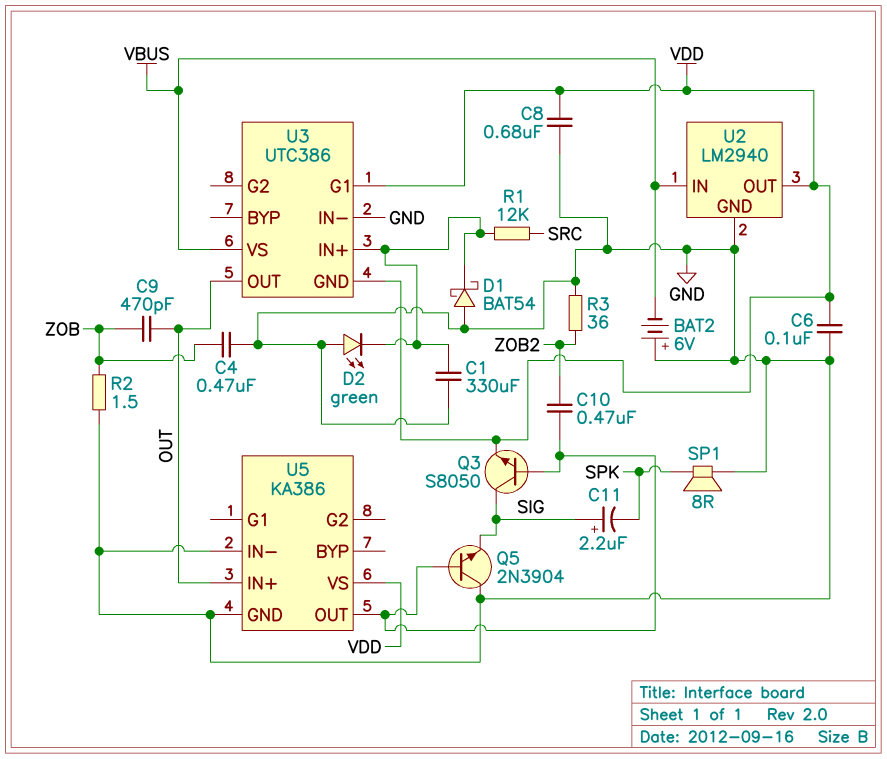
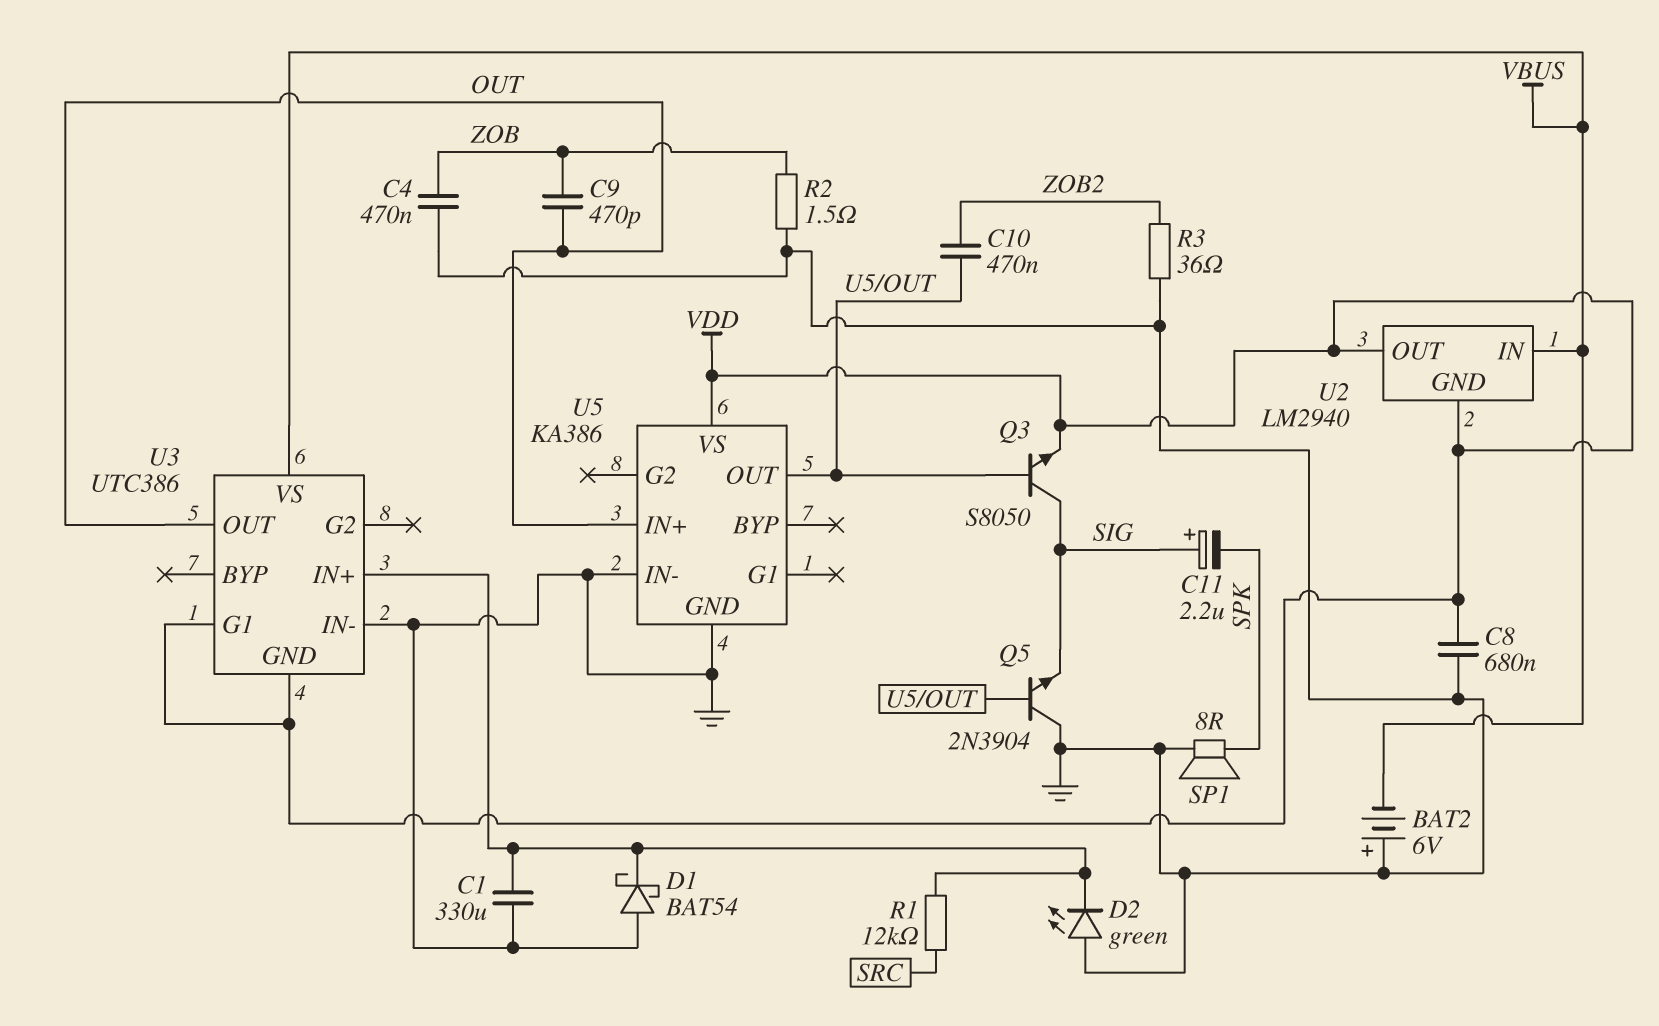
C6: 100nF (GND, VDD) -> none
U2 pin GND: GND -> VDD

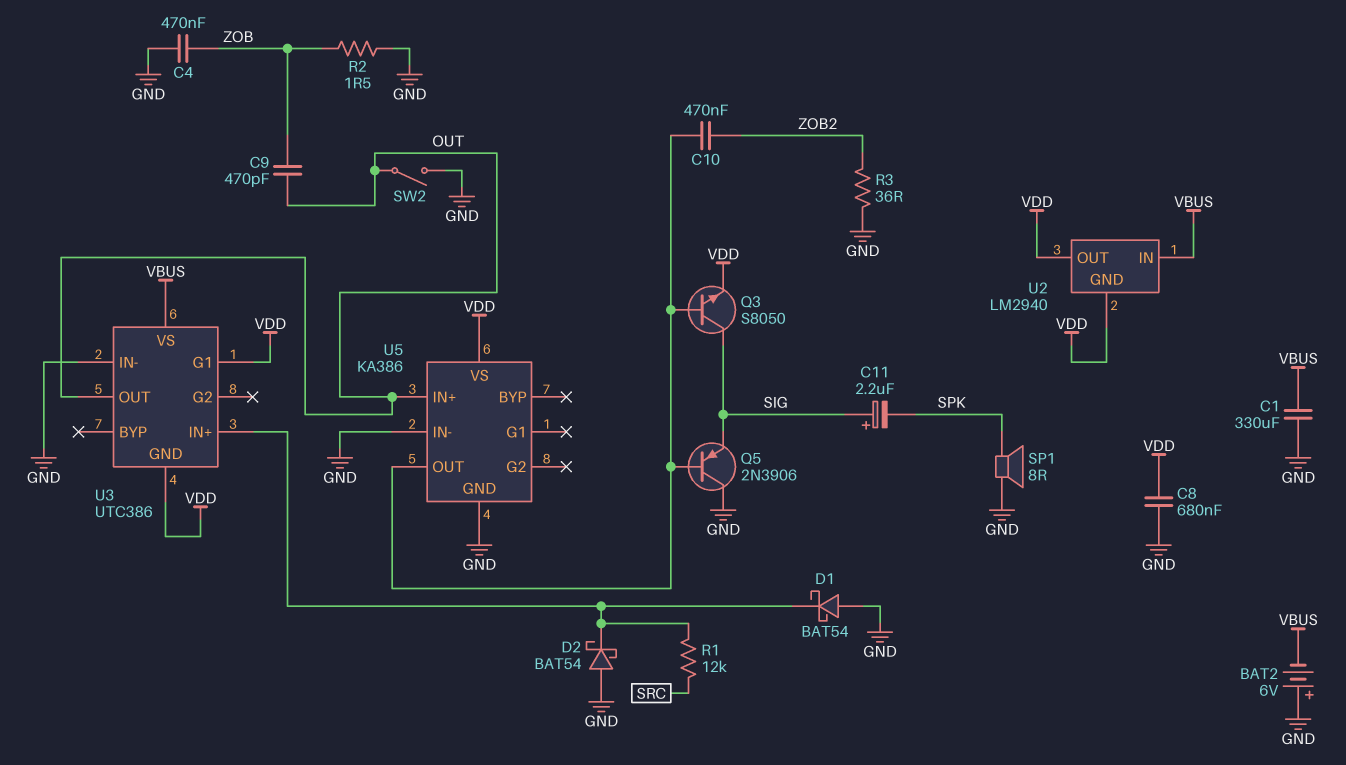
C1: 330uF (GND, U3/IN+) -> 330uF (GND, VBUS)
D2: LED green (A GND, K U3/IN+) -> schottky BAT54 (A GND, K U3/IN+)
Q5: NPN 2N3904 (B U5/OUT, C GND, E SIG) -> PNP 2N3906 (B U5/OUT, C GND, E SIG)
SW2: none -> switch (GND, OUT)

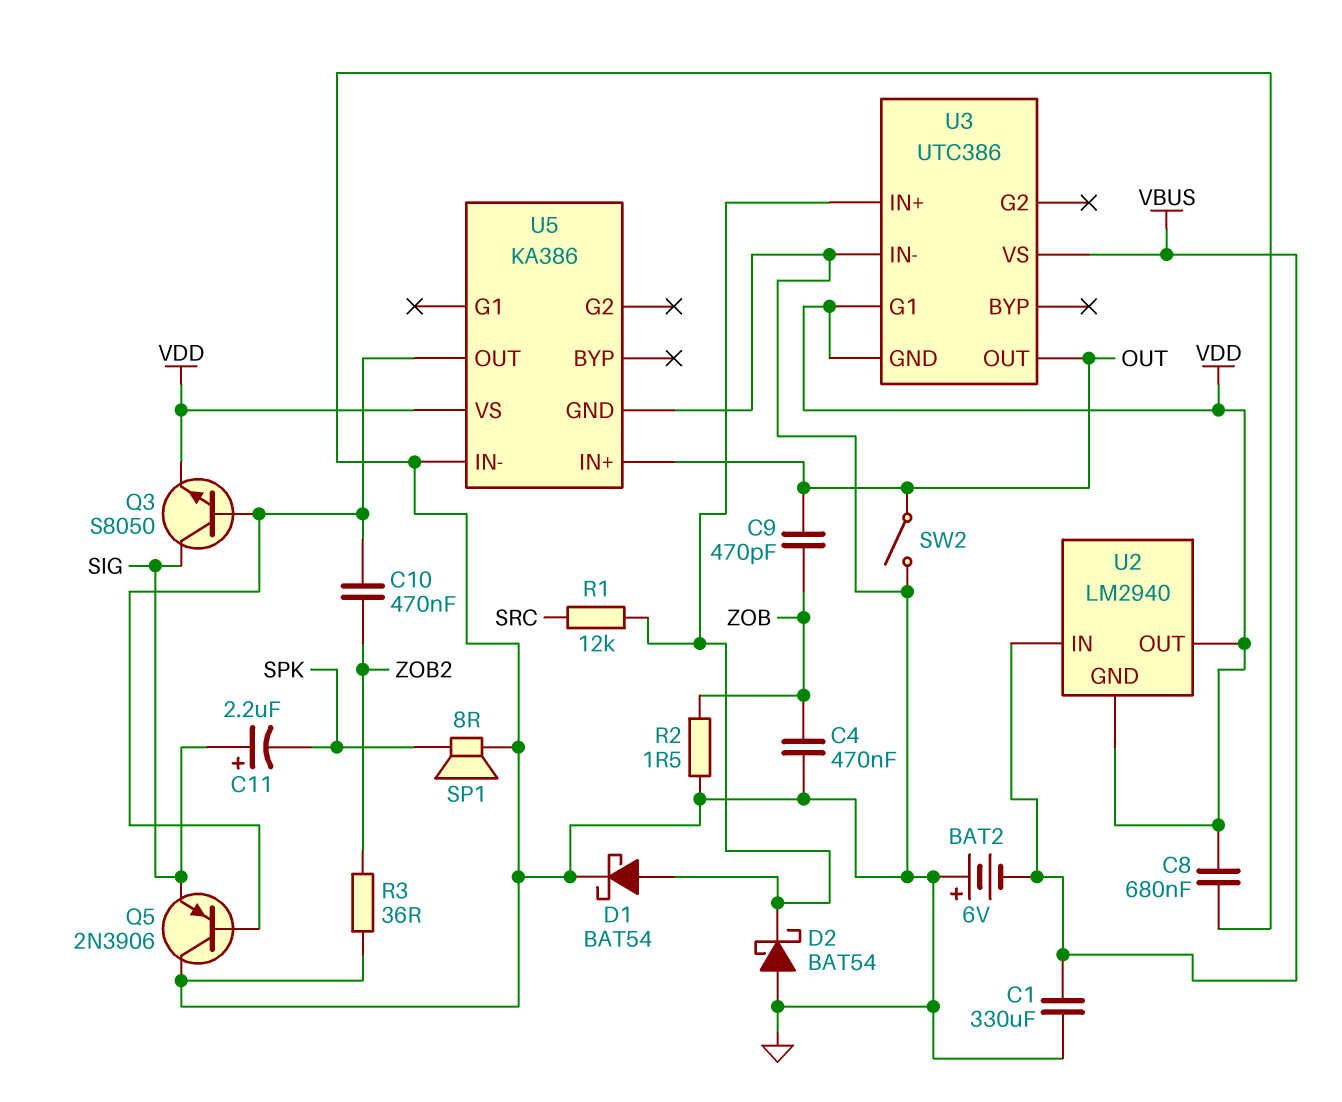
D1: schottky BAT54 (A GND, K U3/IN+) -> schottky BAT54 (A U3/IN+, K GND)

